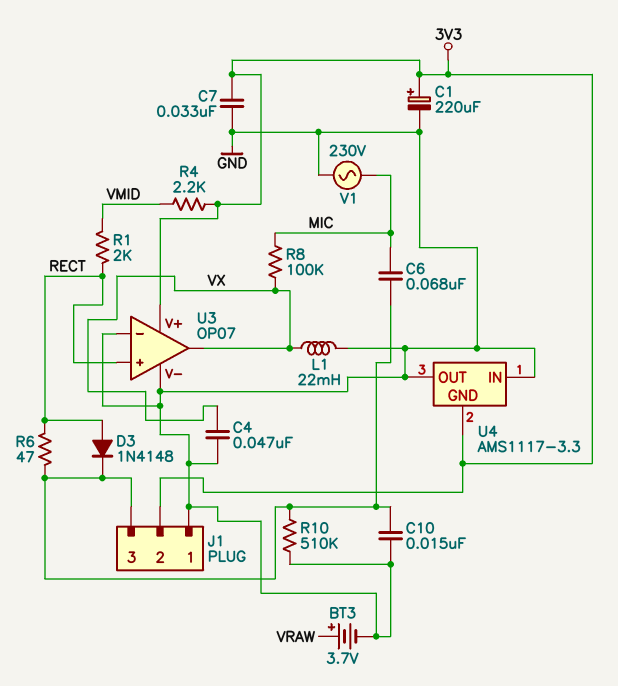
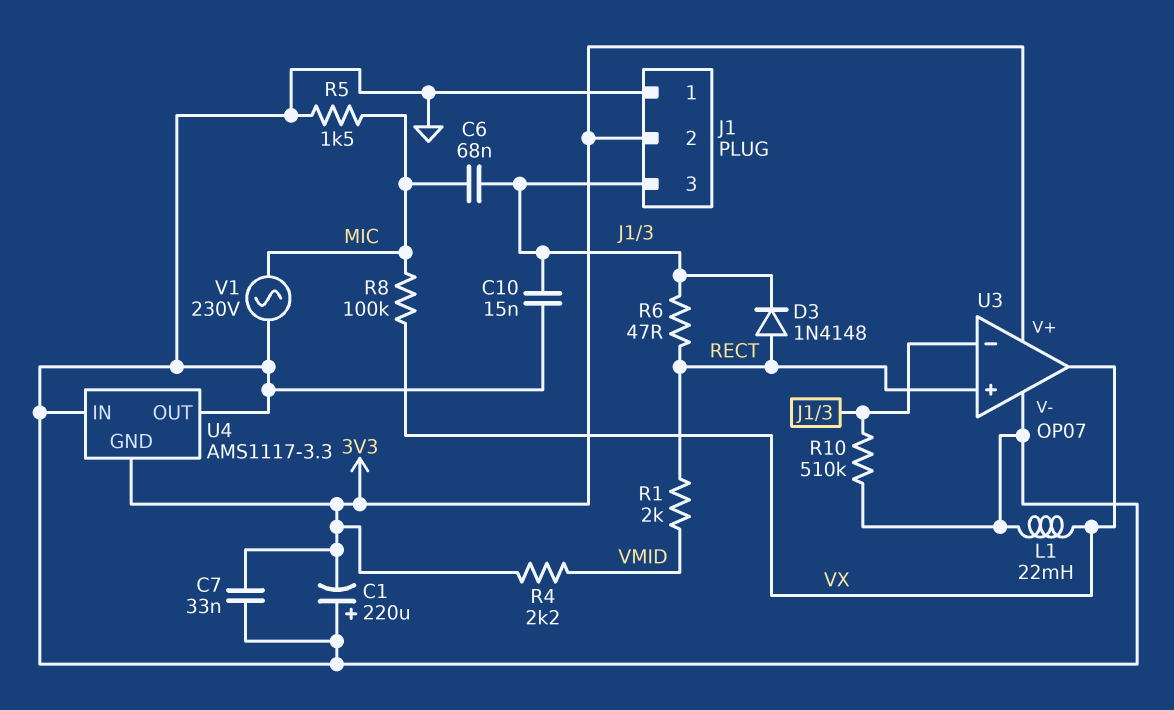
BT3: 3.7V (plus VRAW, minus GND) -> none
C1: 220uF (plus 3V3, minus GND) -> 220uF (plus GND, minus 3V3)
C4: 47nF (GND, VX) -> none
R5: none -> 1.5k (GND, MIC)
U3 pin in-: GND -> J1/3

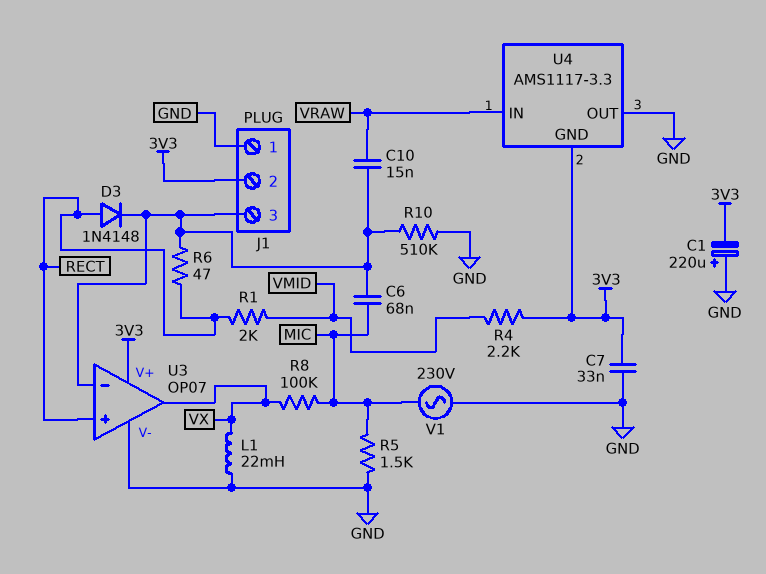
C10: 15nF (GND, J1/3) -> 15nF (J1/3, VRAW)
U4 pin IN: GND -> VRAW

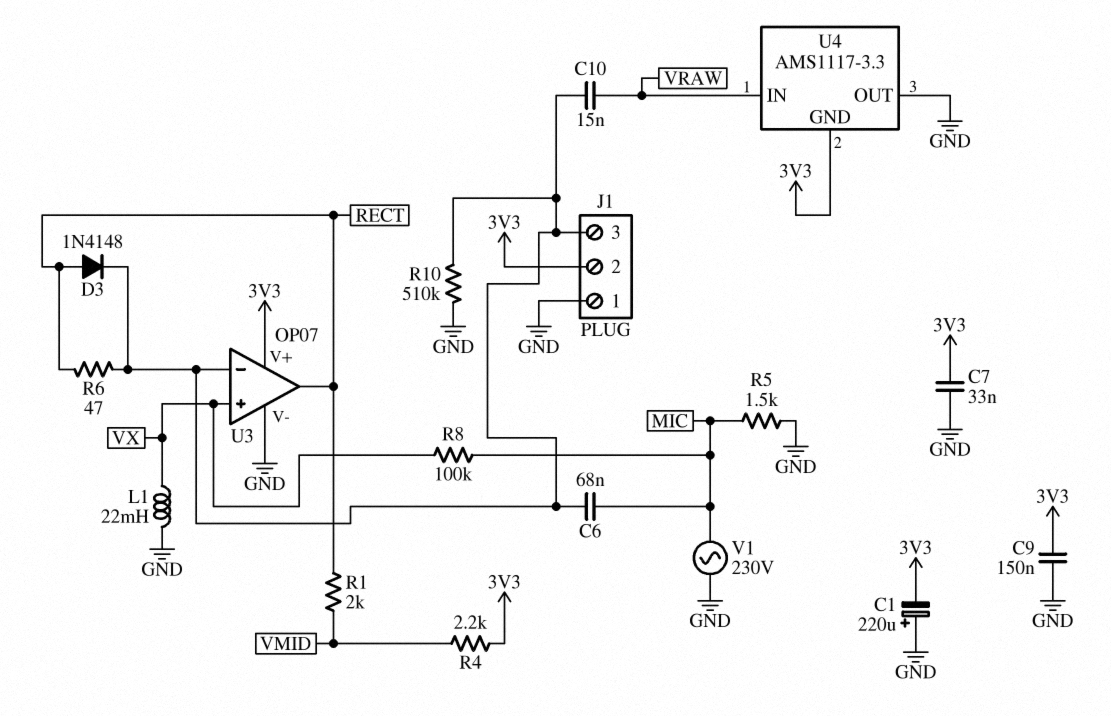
C9: none -> 150nF (3V3, GND)
U3 pin in+: RECT -> VX
U3 pin out: VX -> RECT

